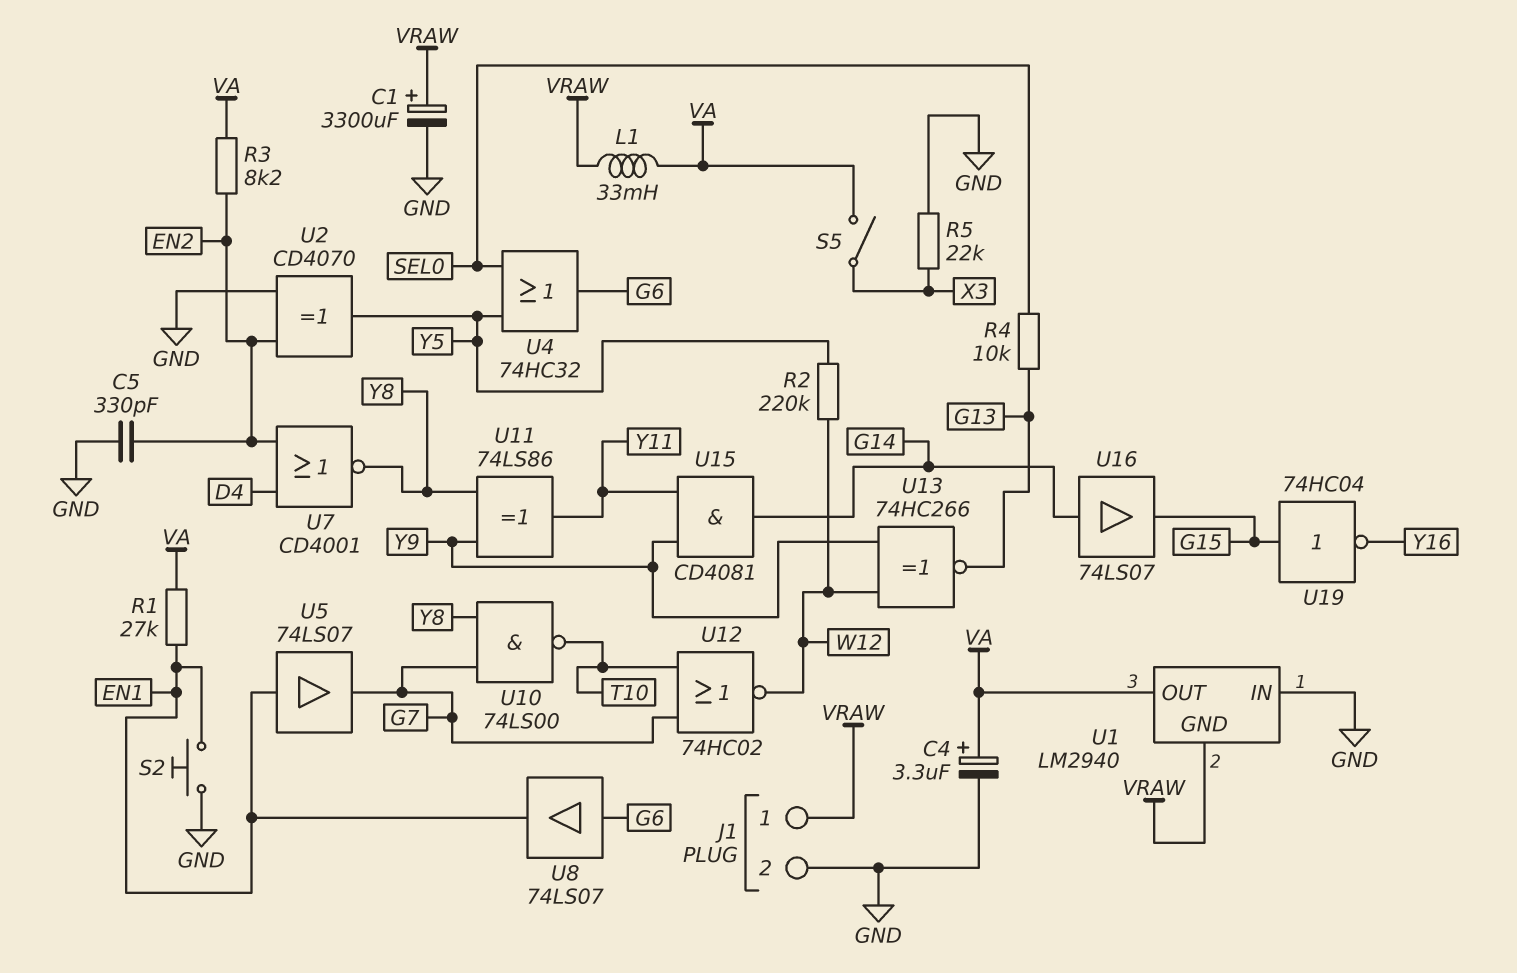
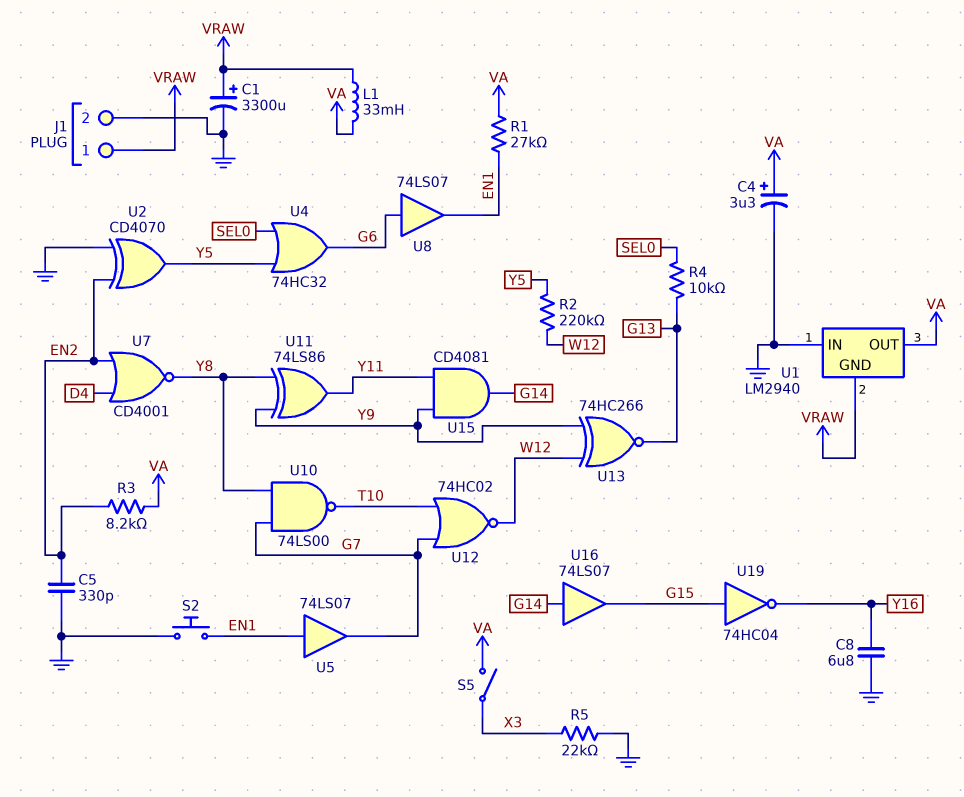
C8: none -> 6.8uF (GND, Y16)

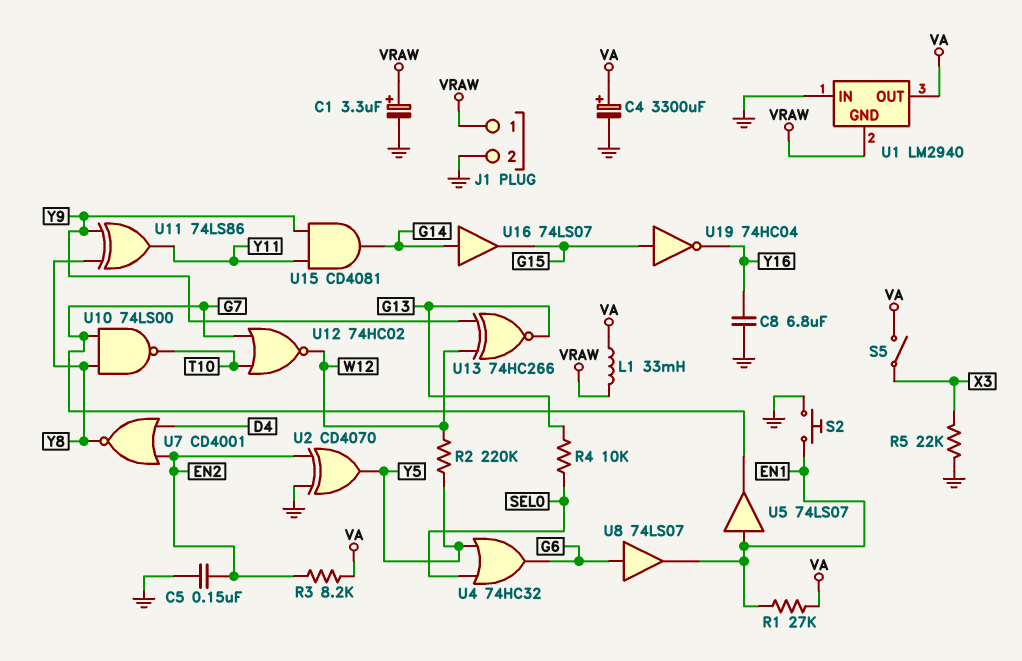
C1: 3300uF (plus VRAW, minus GND) -> 3.3uF (plus VRAW, minus GND)
C4: 3.3uF (plus VA, minus GND) -> 3300uF (plus VA, minus GND)
C5: 330pF (EN2, GND) -> 150nF (EN2, GND)

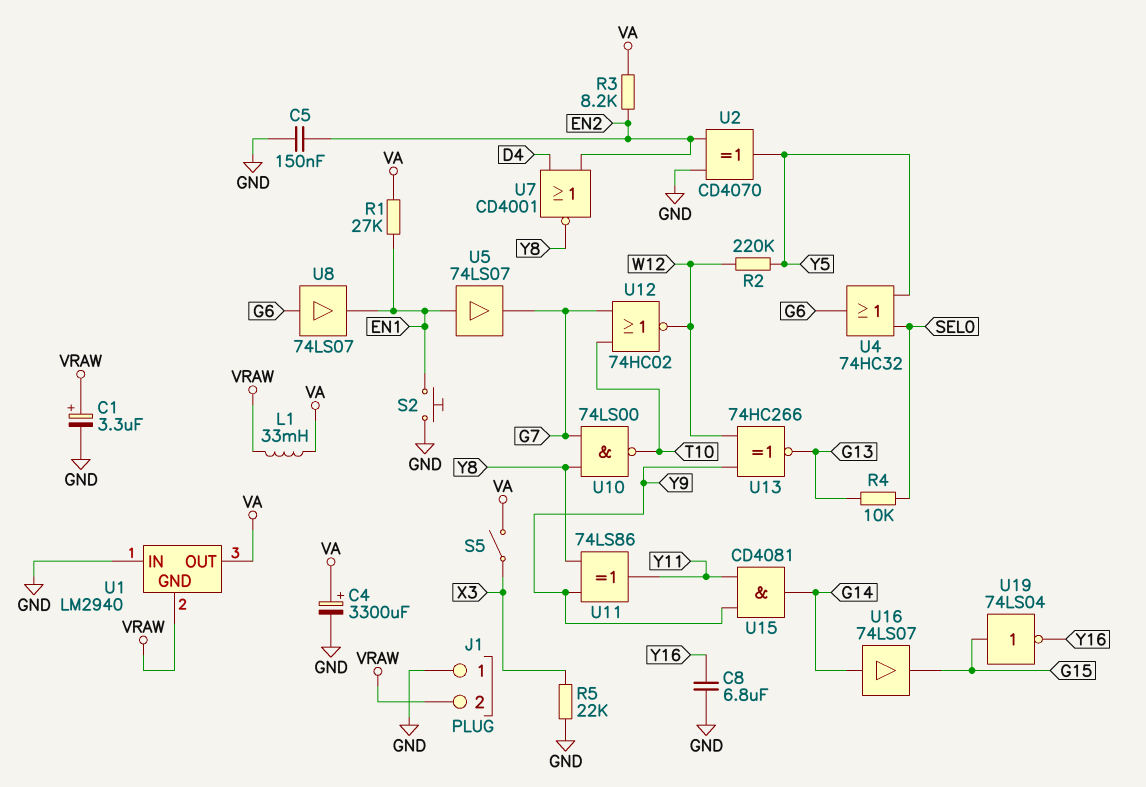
J1 pin 1: VRAW -> GND
J1 pin 2: GND -> VRAW
U19: NOT 74HC04 (in G15, out Y16) -> NOT 74LS04 (in G15, out Y16)

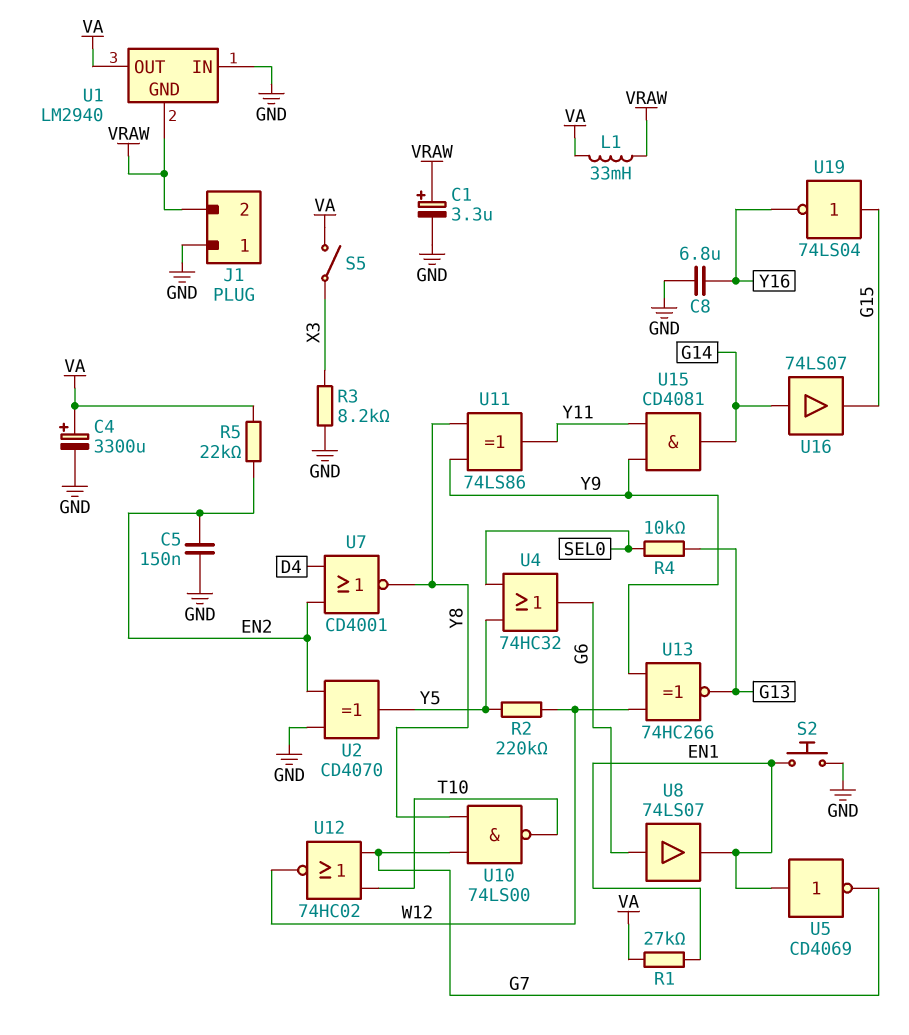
R3: 8.2k (EN2, VA) -> 8.2k (GND, X3)
R5: 22k (GND, X3) -> 22k (EN2, VA)
U5: buffer 74LS07 (in EN1, out G7) -> NOT CD4069 (in EN1, out G7)

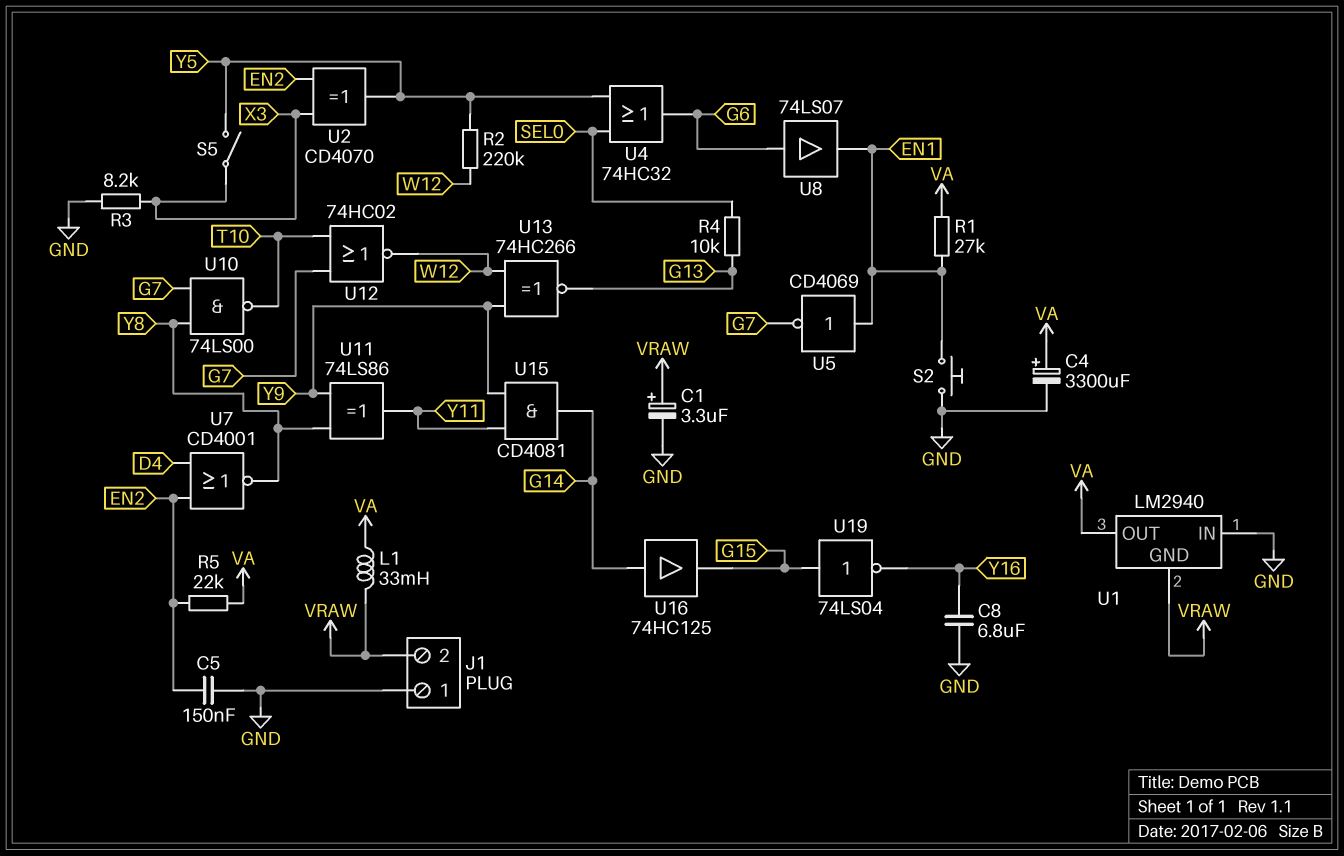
S5: switch (VA, X3) -> switch (X3, Y5)
U2: XOR CD4070 (in EN2, in GND, out Y5) -> XOR CD4070 (in EN2, in X3, out Y5)
U16: buffer 74LS07 (in G14, out G15) -> buffer 74HC125 (in G14, out G15)

